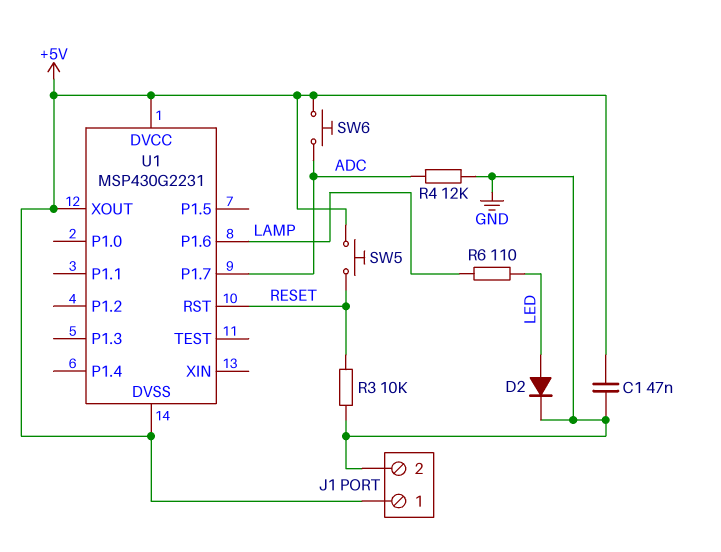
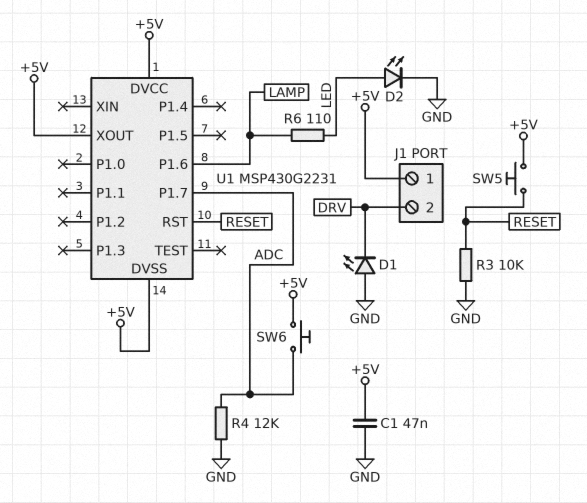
D1: none -> LED (A GND, K DRV)
D2: diode (A LED, K GND) -> LED (A LED, K GND)
J1 pin 2: GND -> DRV

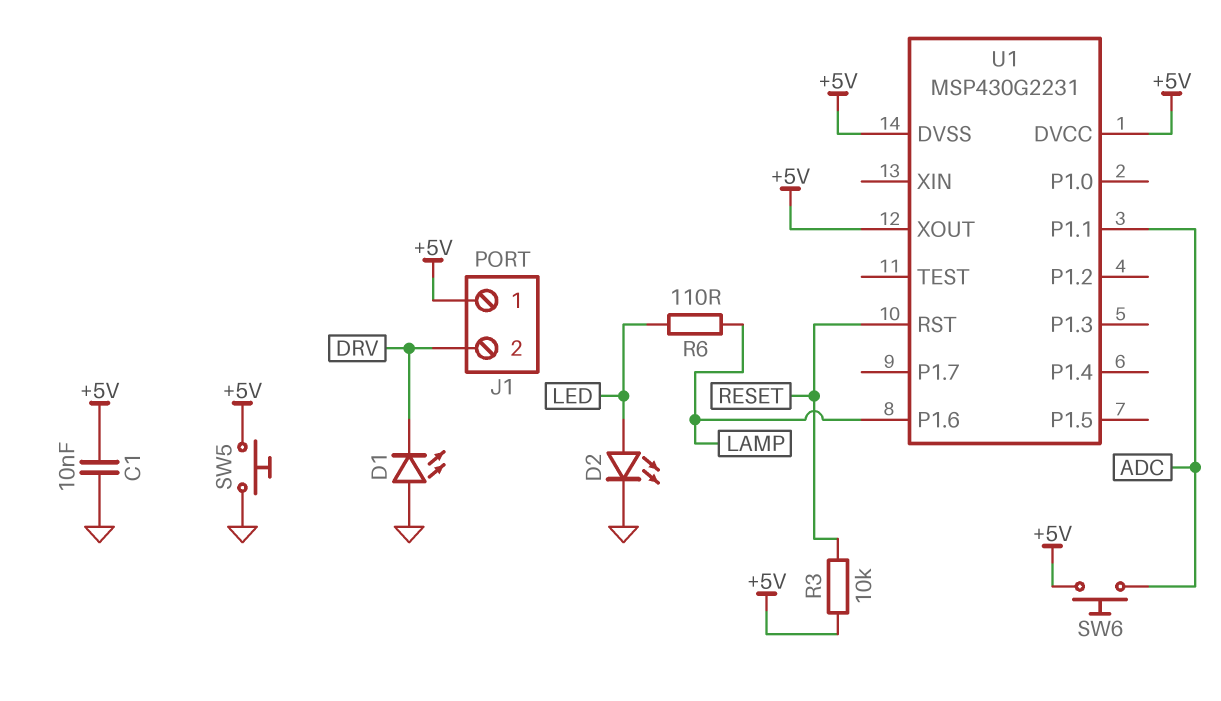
C1: 47nF (+5V, GND) -> 10nF (+5V, GND)
R3: 10k (GND, RESET) -> 10k (+5V, RESET)
R4: 12k (ADC, GND) -> none
SW5: button (+5V, RESET) -> button (+5V, GND)
U1 pin P1.1: none -> ADC
U1 pin P1.7: ADC -> none

